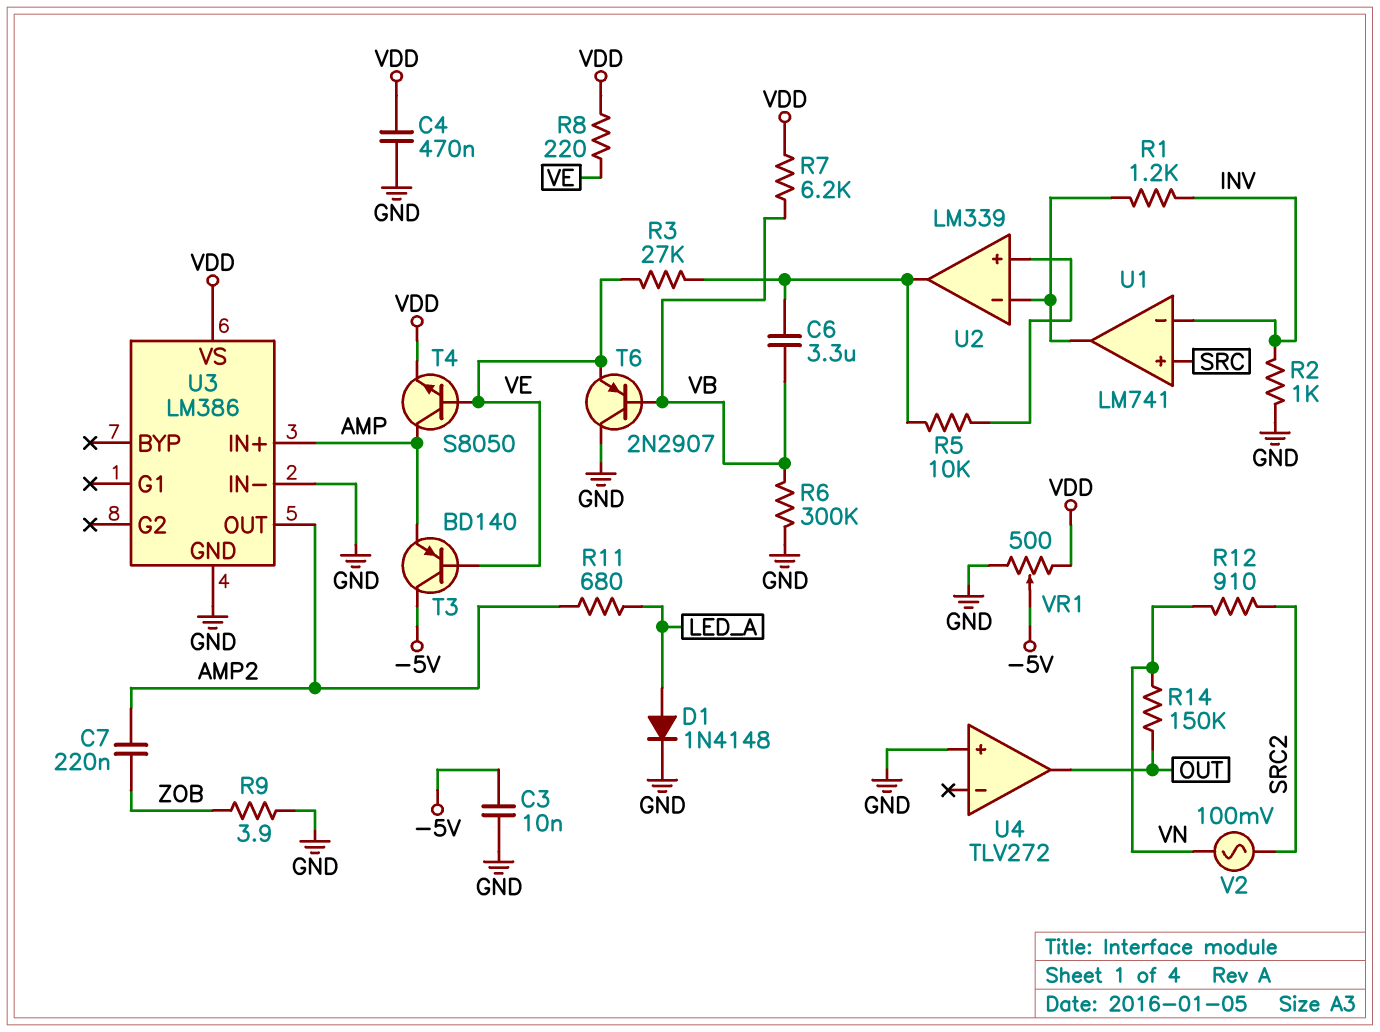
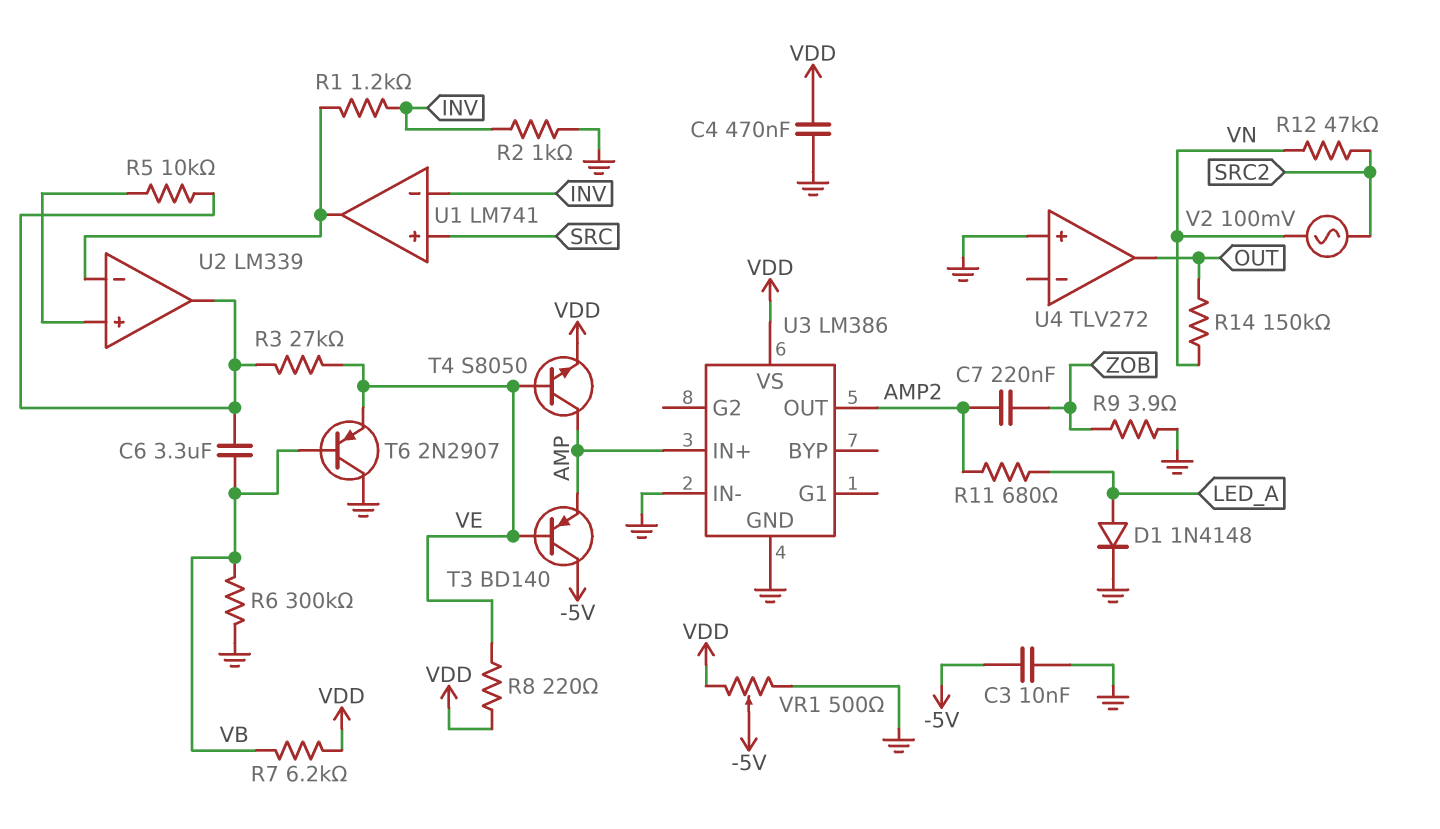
R12: 910 (SRC2, VN) -> 47k (SRC2, VN)

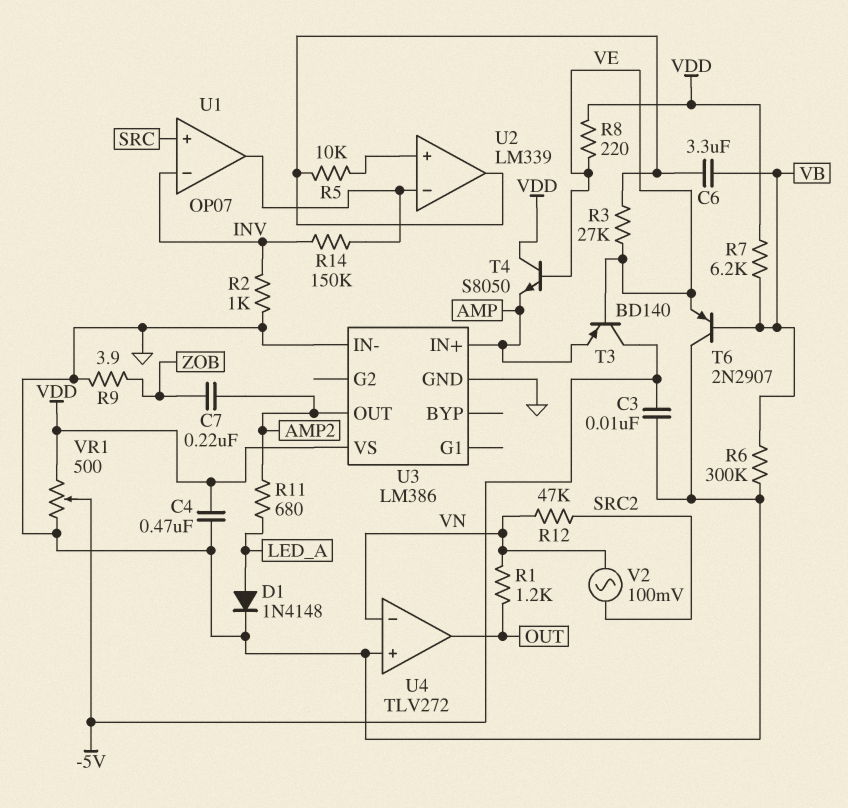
R1: 1.2k (INV, U1/out) -> 1.2k (OUT, VN)
R14: 150k (OUT, VN) -> 150k (INV, U1/out)
T4: NPN S8050 (B VE, C AMP, E VDD) -> NPN S8050 (B VE, C VDD, E AMP)
U1: LM741 -> OP07
U4 pin in-: none -> VN

